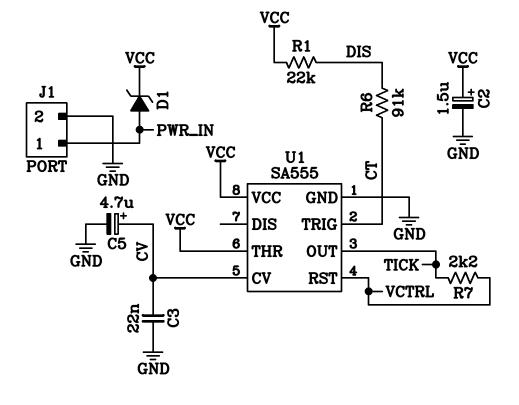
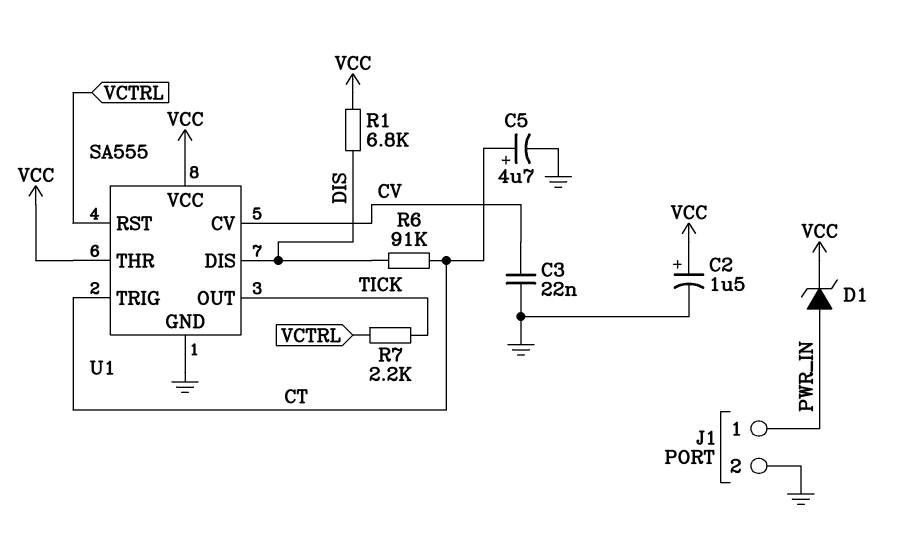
C5: 4.7uF (plus CV, minus GND) -> 4.7uF (plus CT, minus GND)
R1: 22k (DIS, VCC) -> 6.8k (DIS, VCC)
U1 pin DIS: none -> DIS

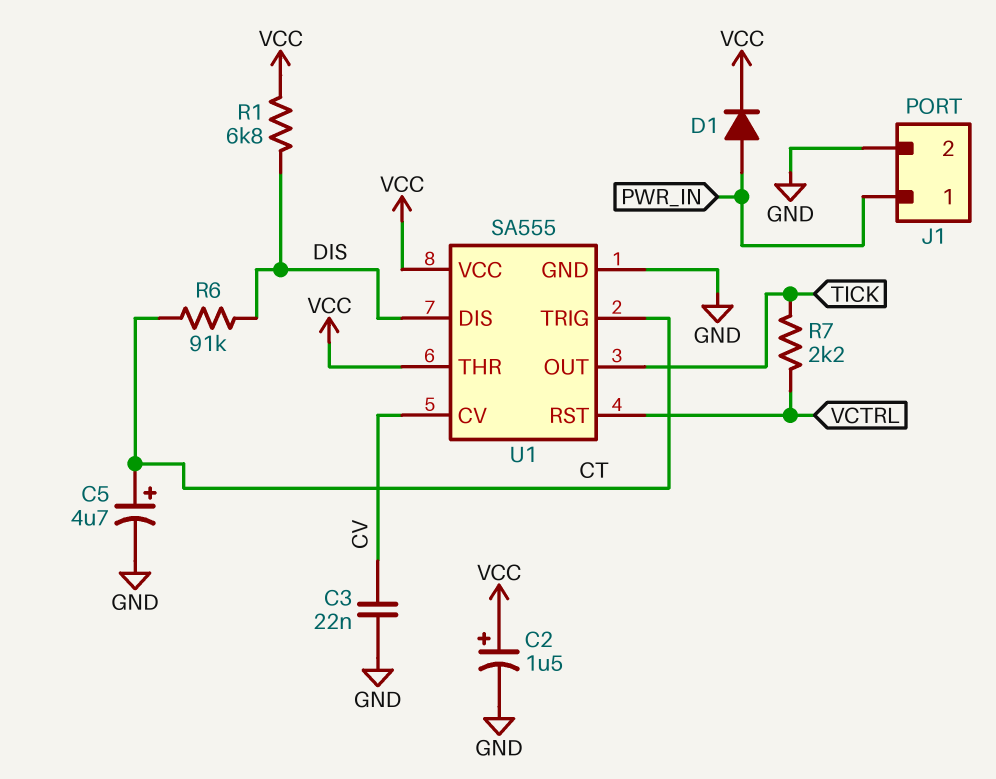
D1: zener (A PWR_IN, K VCC) -> diode (A PWR_IN, K VCC)

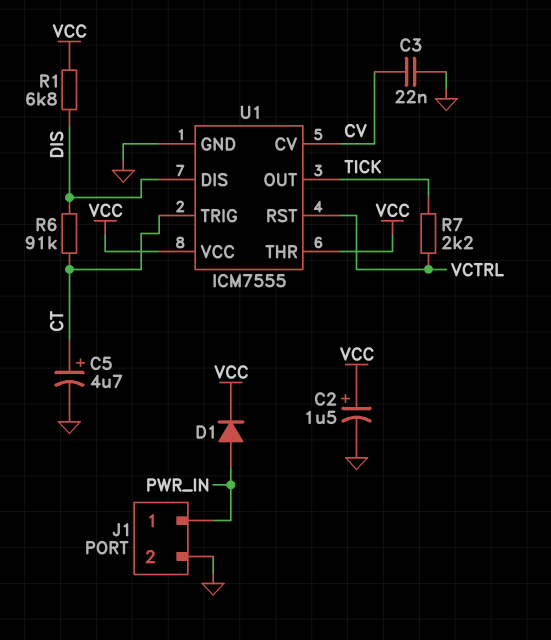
U1: SA555 -> ICM7555

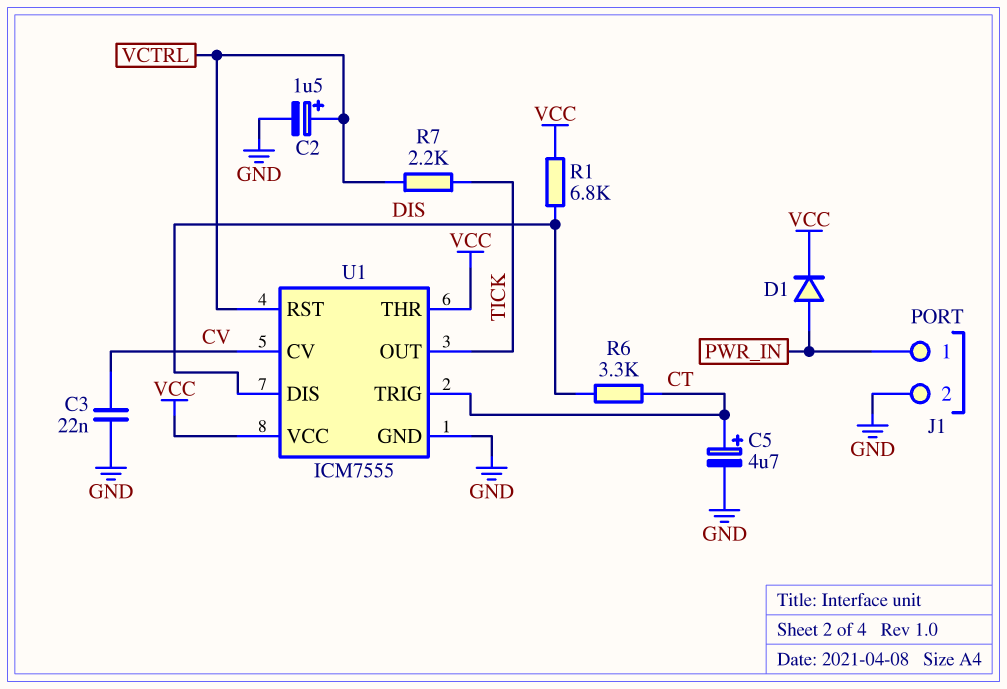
C2: 1.5uF (plus VCC, minus GND) -> 1.5uF (plus VCTRL, minus GND)
R6: 91k (CT, DIS) -> 3.3k (CT, DIS)

